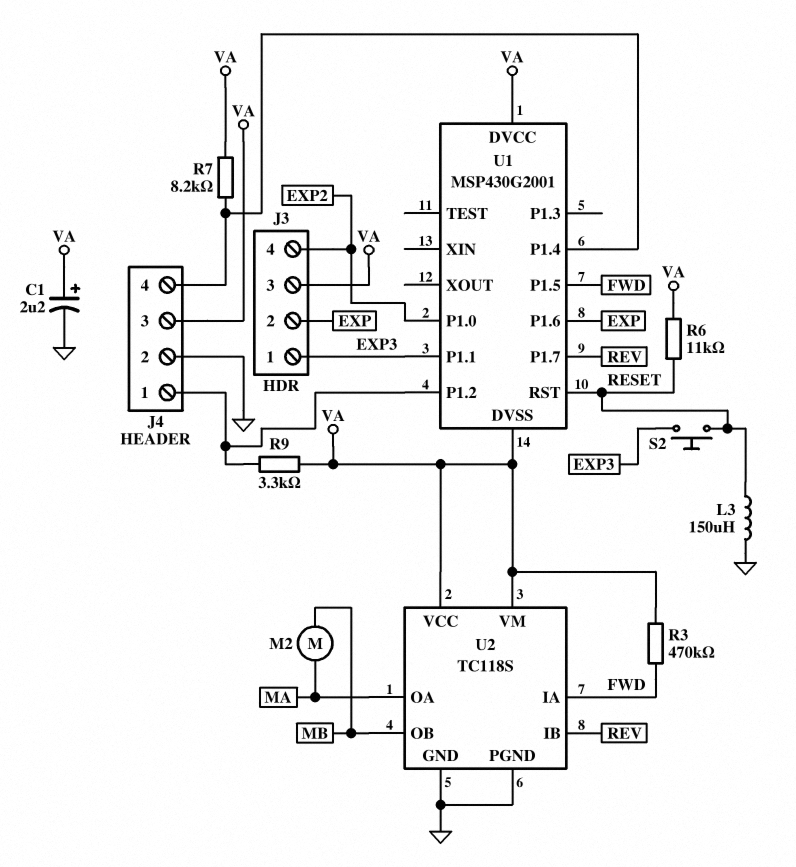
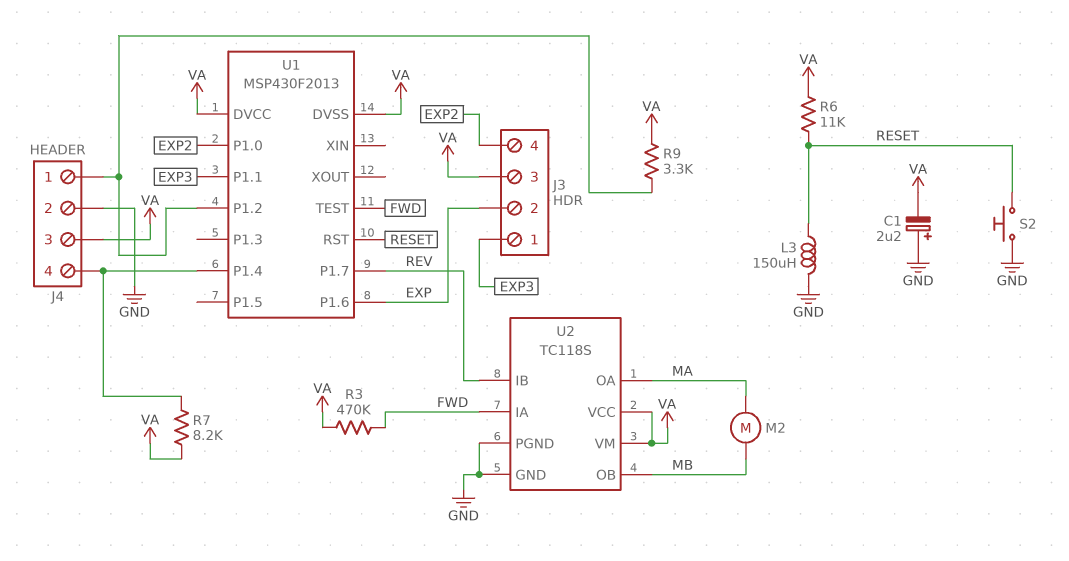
C1: 2.2uF (plus VA, minus GND) -> 2.2uF (plus GND, minus VA)
S2: button (EXP3, RESET) -> button (GND, RESET)
U1: MSP430G2001 -> MSP430F2013
U1 pin P1.5: FWD -> none
U1 pin TEST: none -> FWD

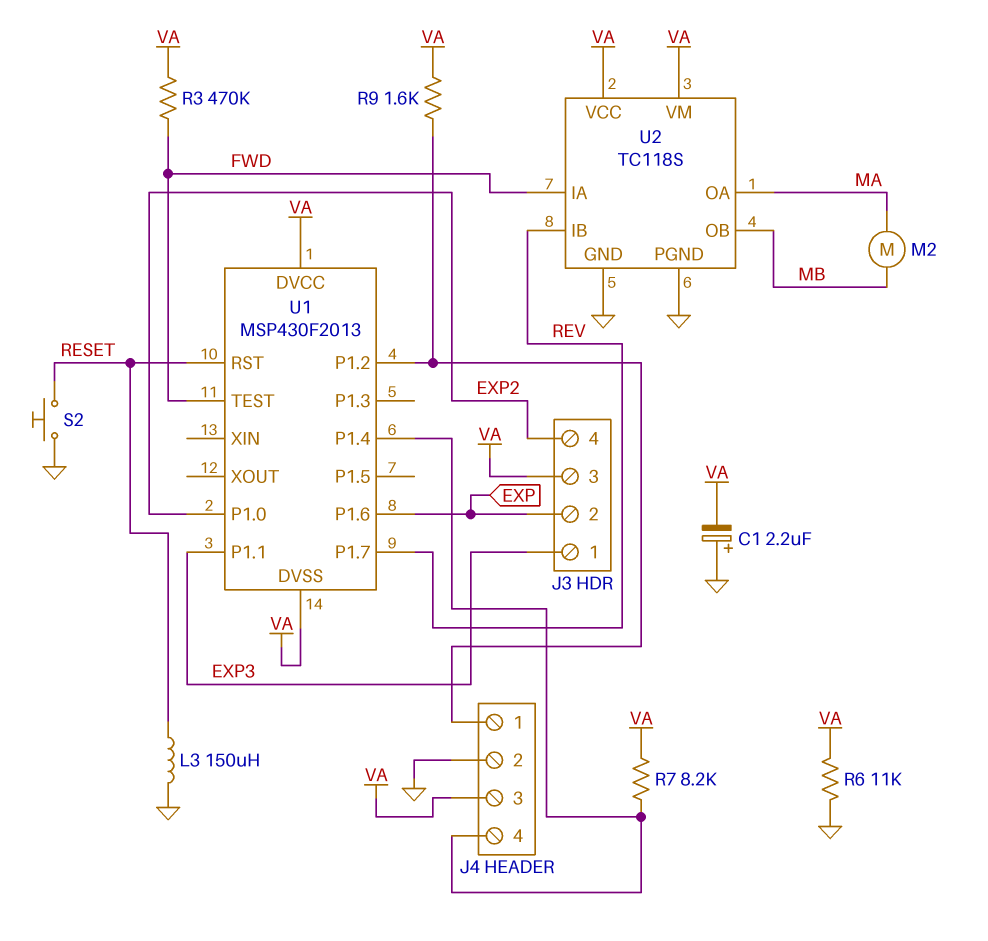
R6: 11k (RESET, VA) -> 11k (GND, VA)
R9: 3.3k (J4/1, VA) -> 1.6k (J4/1, VA)

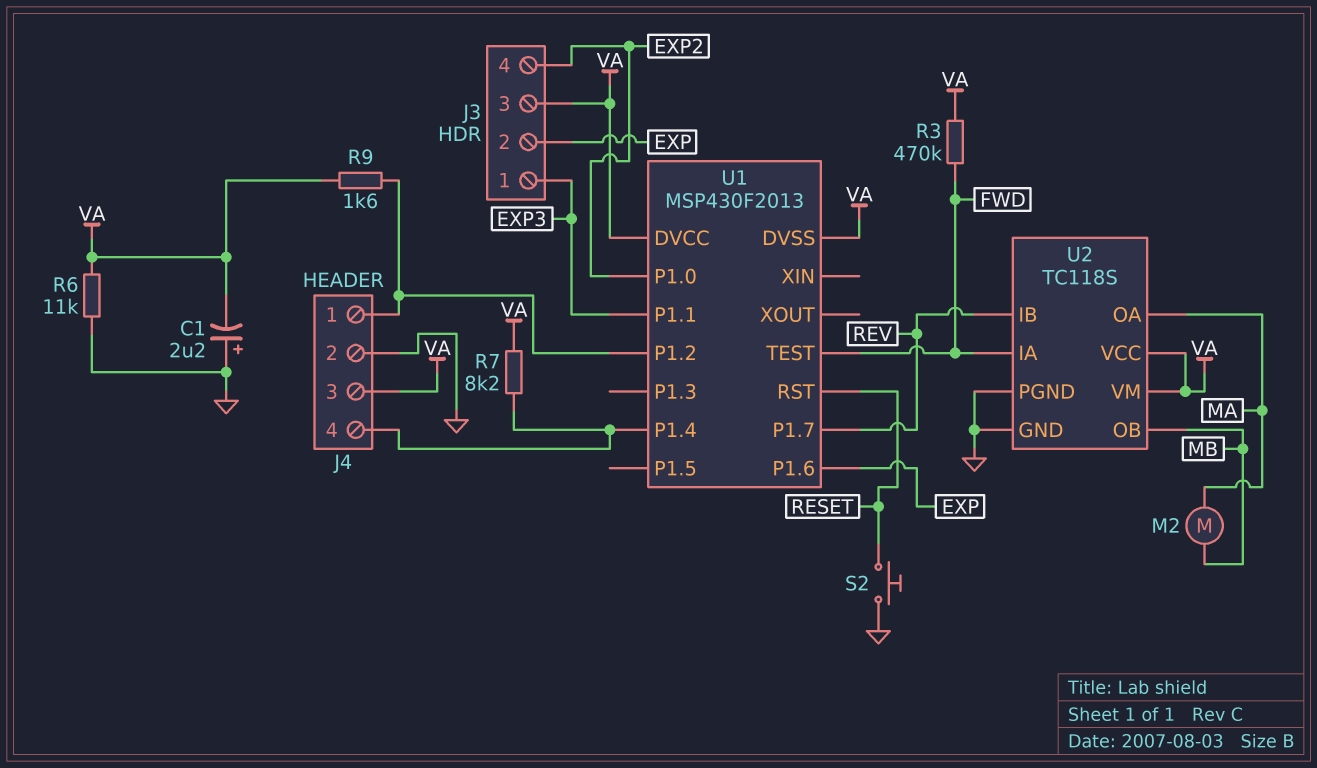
L3: 150uH (GND, RESET) -> none

